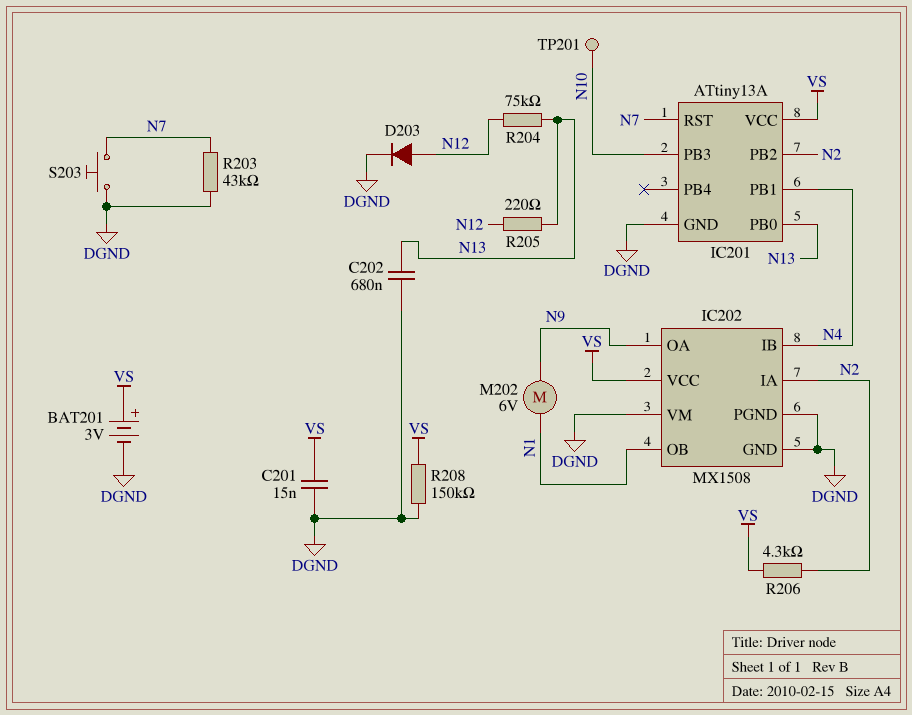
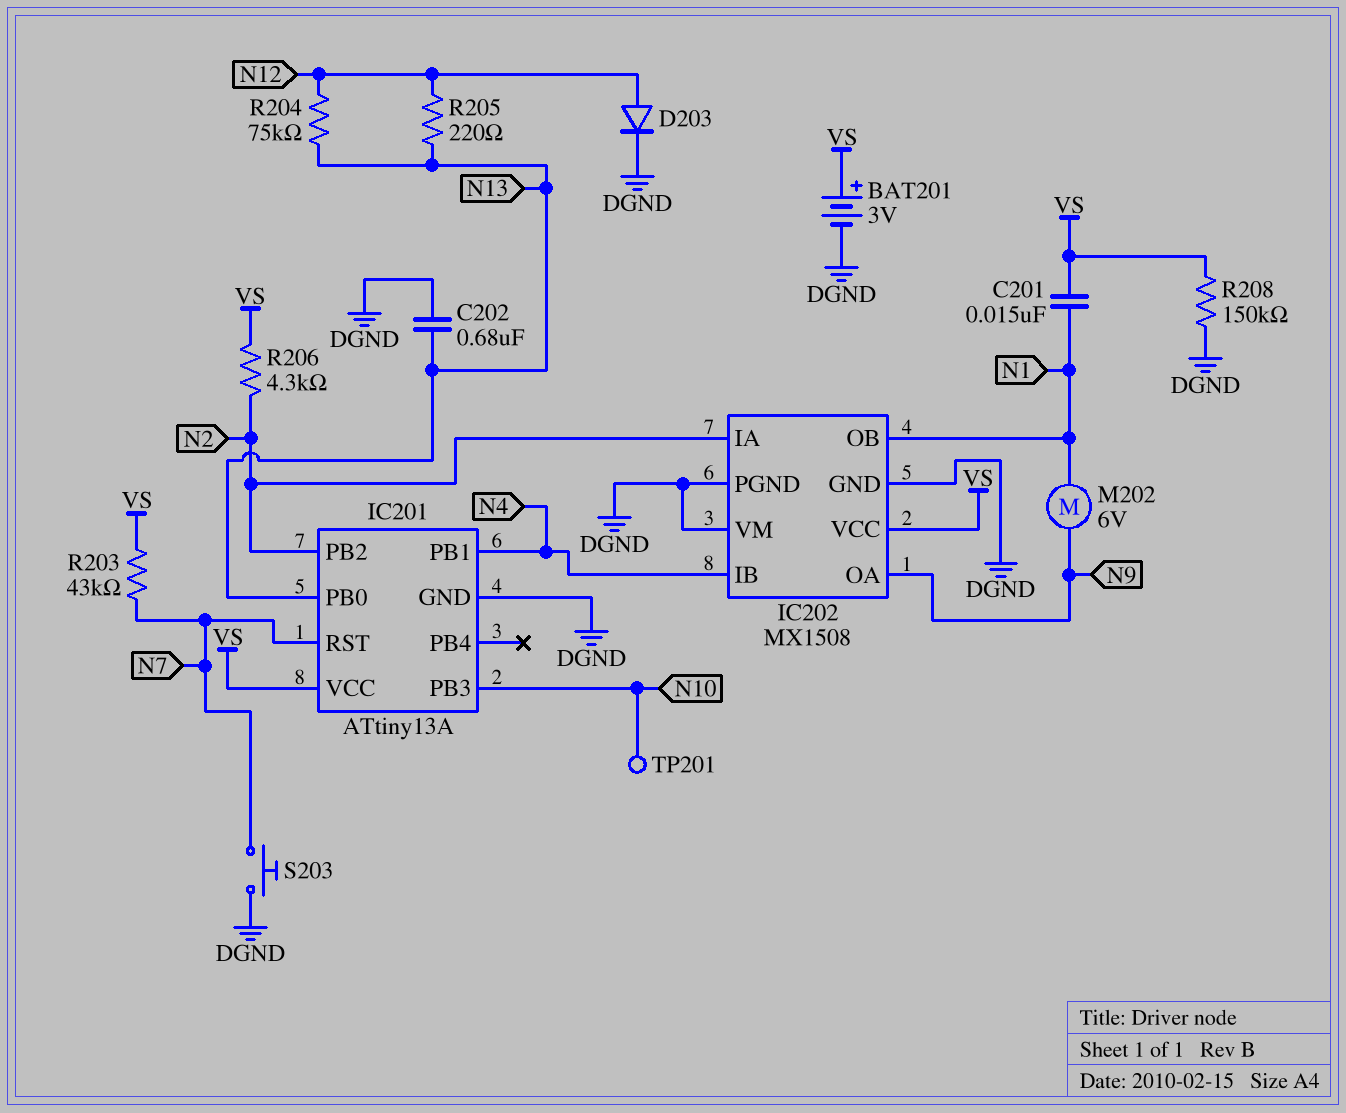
C201: 15nF (DGND, VS) -> 15nF (N1, VS)
R203: 43k (DGND, N7) -> 43k (N7, VS)

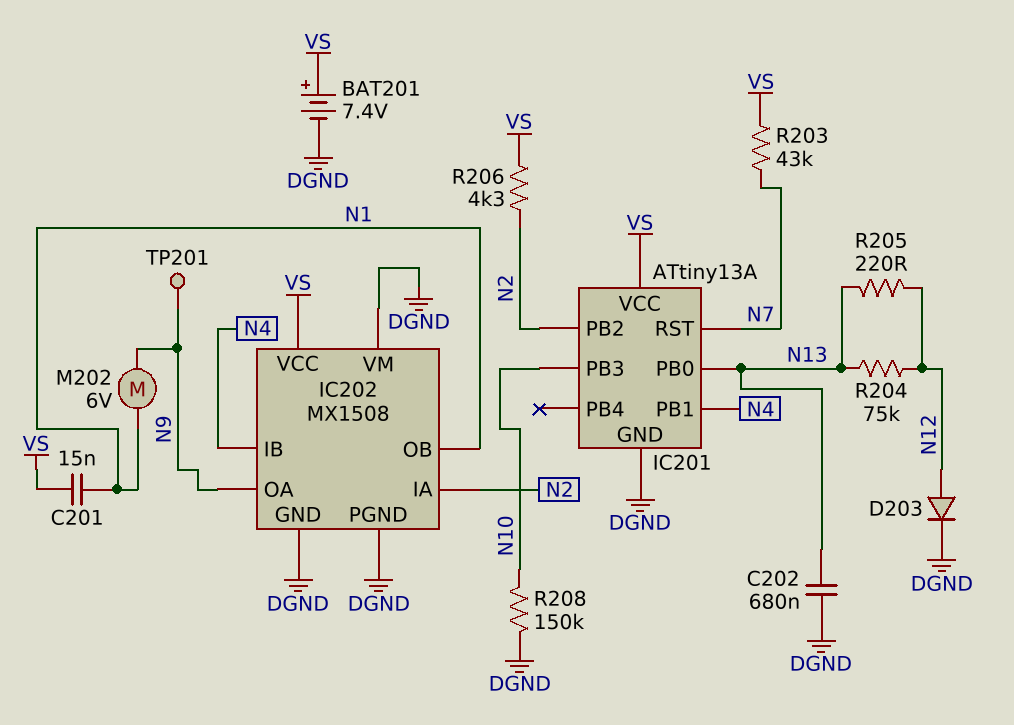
BAT201: 3V (plus VS, minus DGND) -> 7.4V (plus VS, minus DGND)
R208: 150k (DGND, VS) -> 150k (DGND, N10)
S203: button (DGND, N7) -> none
TP201: test point (N10) -> test point (N9)

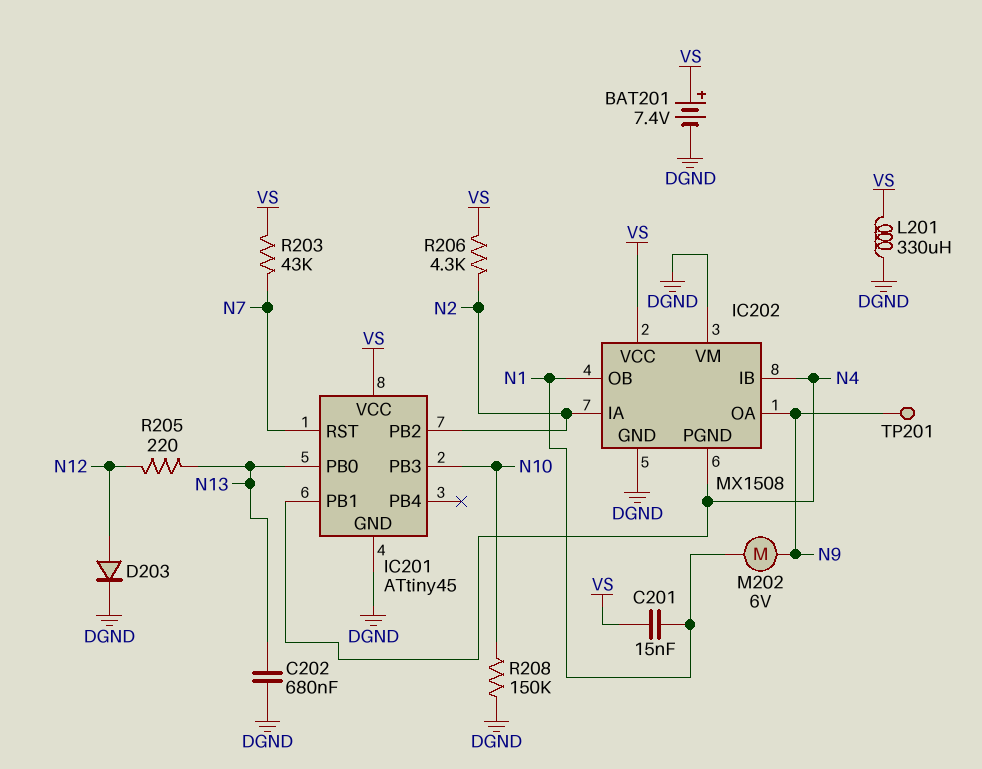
IC201: ATtiny13A -> ATtiny45
IC202 pin PGND: DGND -> N4
L201: none -> 330uH (DGND, VS)
R204: 75k (N12, N13) -> none

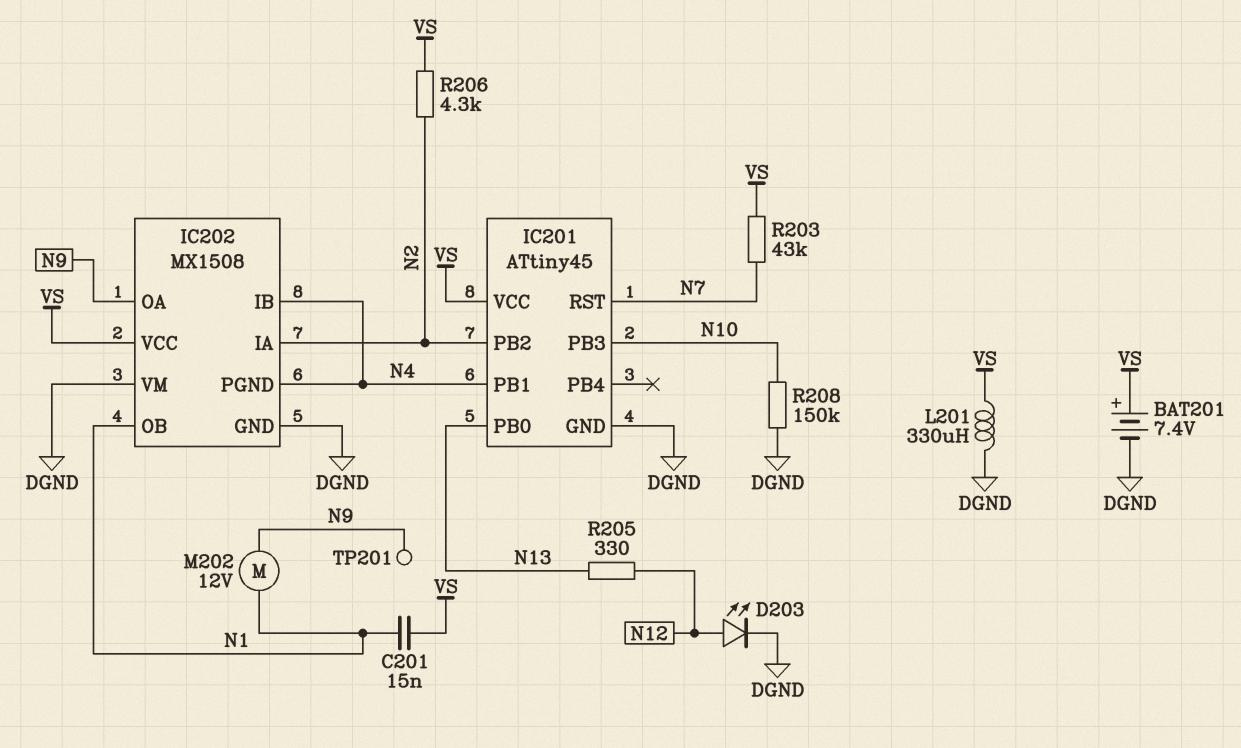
C202: 680nF (DGND, N13) -> none
D203: diode (A N12, K DGND) -> LED (A N12, K DGND)
M202: motor 6V (N1, N9) -> motor 12V (N1, N9)
R205: 220 (N12, N13) -> 330 (N12, N13)

